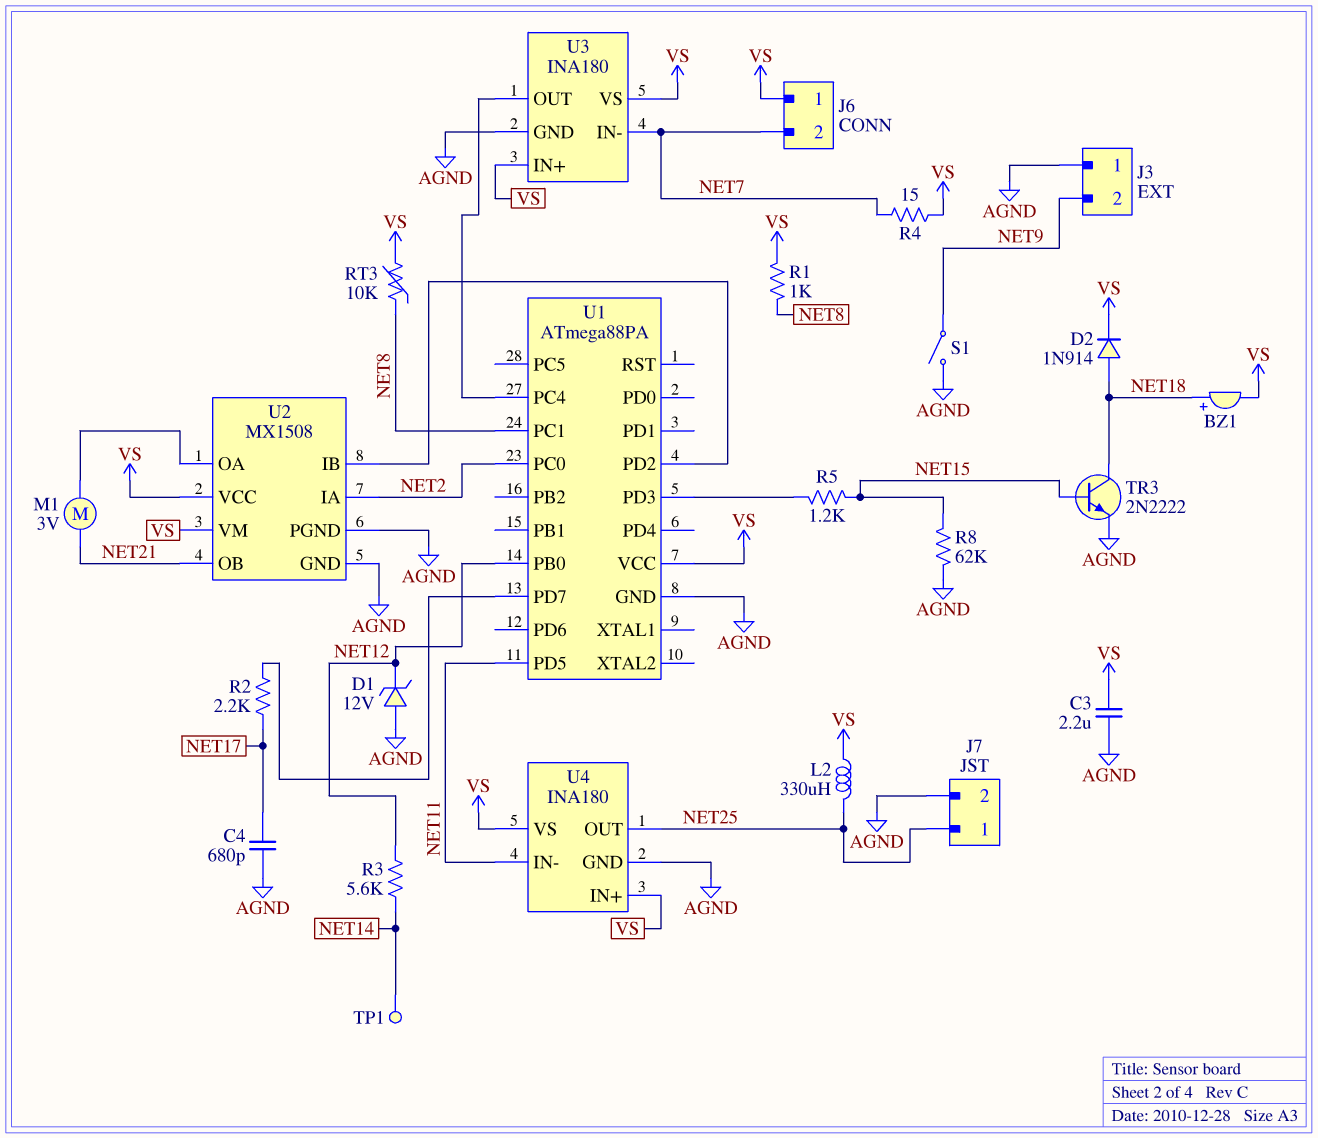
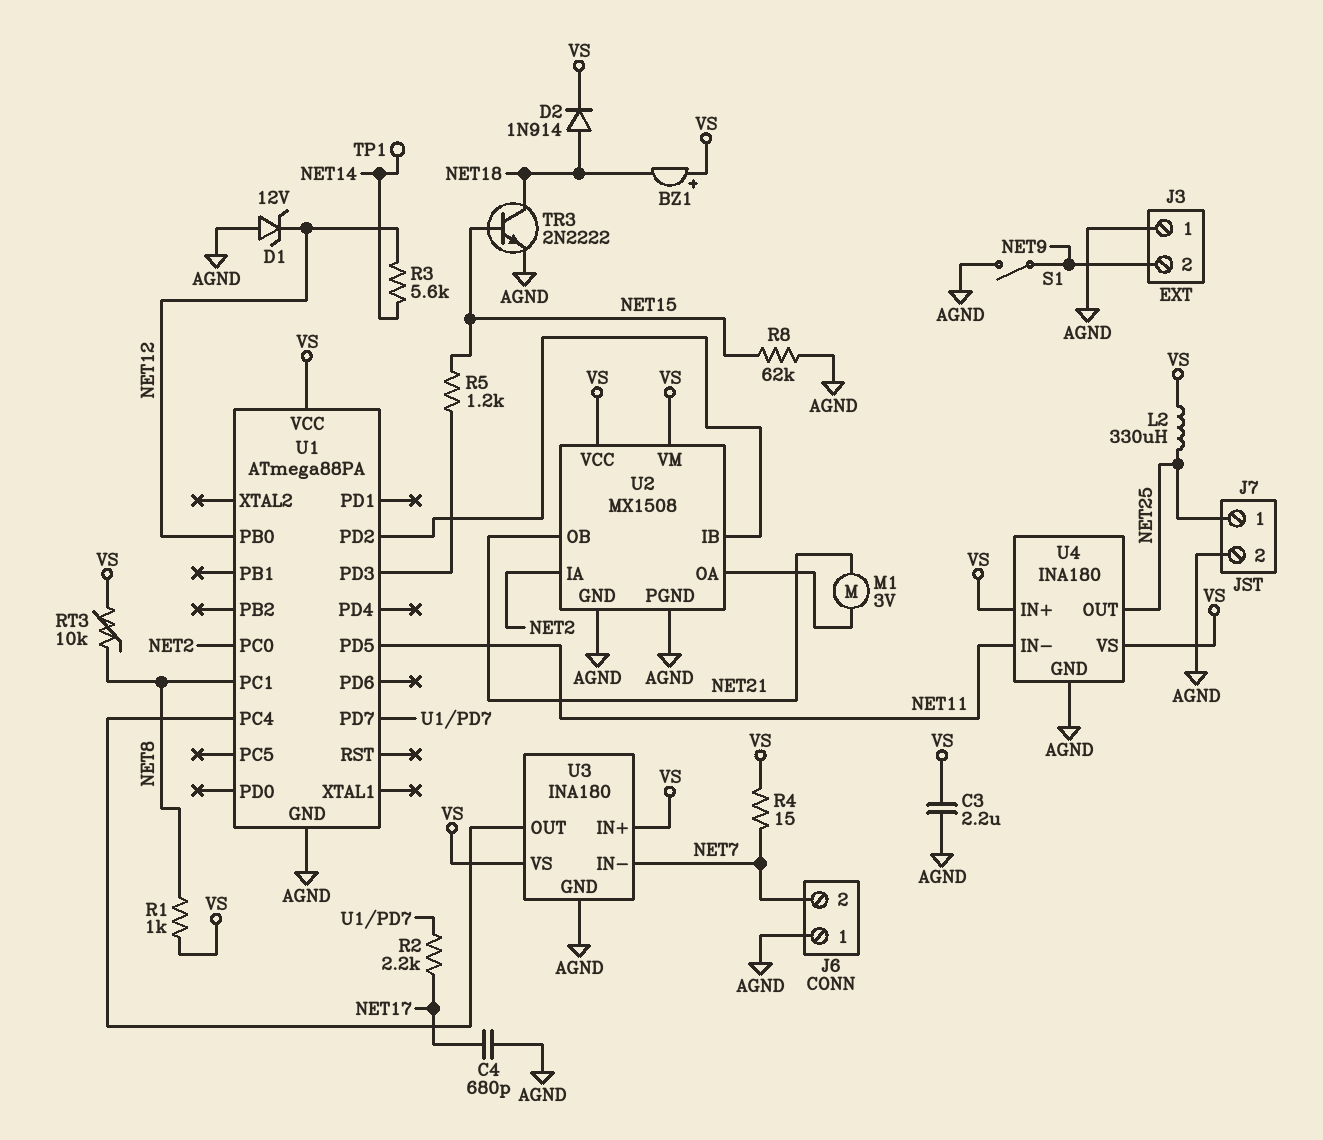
BZ1: buzzer (plus NET18, minus VS) -> buzzer (plus VS, minus NET18)
J6 pin 1: VS -> AGND

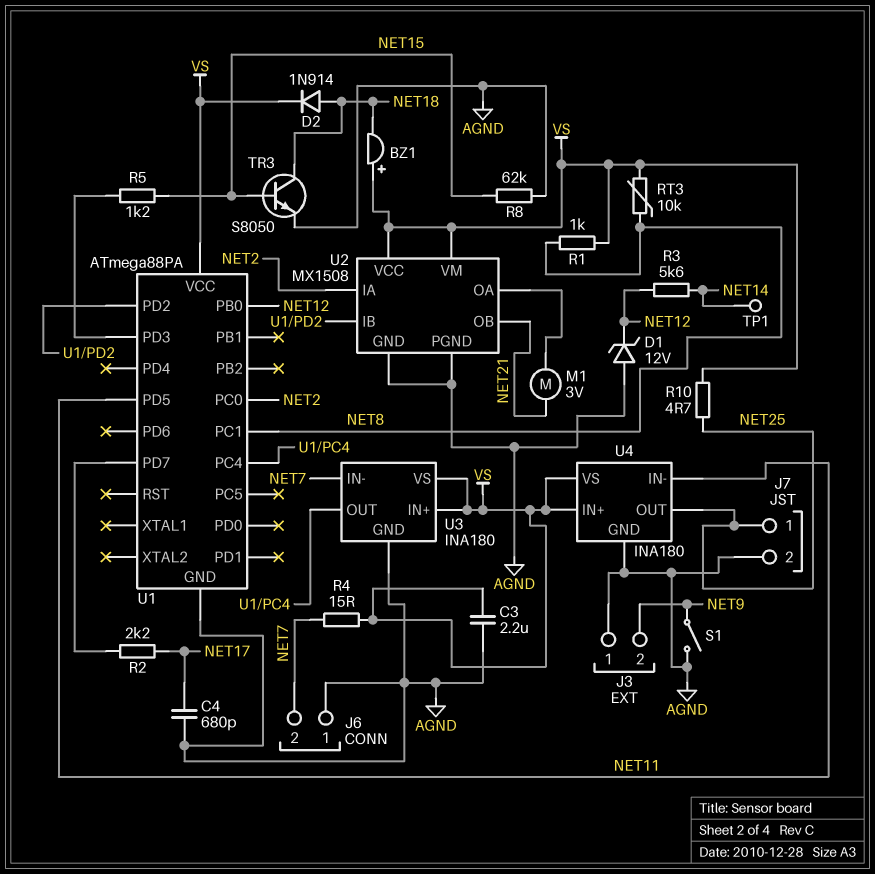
L2: 330uH (NET25, VS) -> none
R10: none -> 4.7 (NET25, VS)
TR3: NPN 2N2222 (B NET15, C NET18, E AGND) -> NPN S8050 (B NET15, C NET18, E AGND)

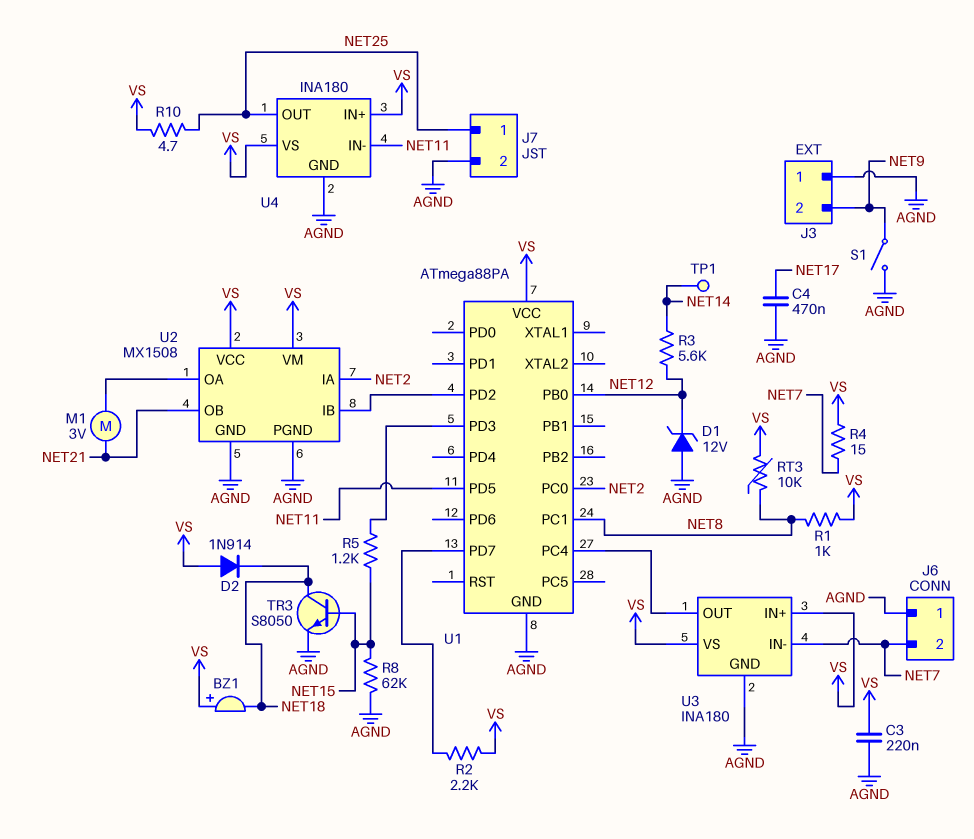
C3: 2.2uF (AGND, VS) -> 220nF (AGND, VS)
C4: 680pF (AGND, NET17) -> 470nF (AGND, NET17)
D2: diode 1N914 (A NET18, K VS) -> diode 1N914 (A VS, K NET18)
R2: 2.2k (NET17, U1/PD7) -> 2.2k (U1/PD7, VS)

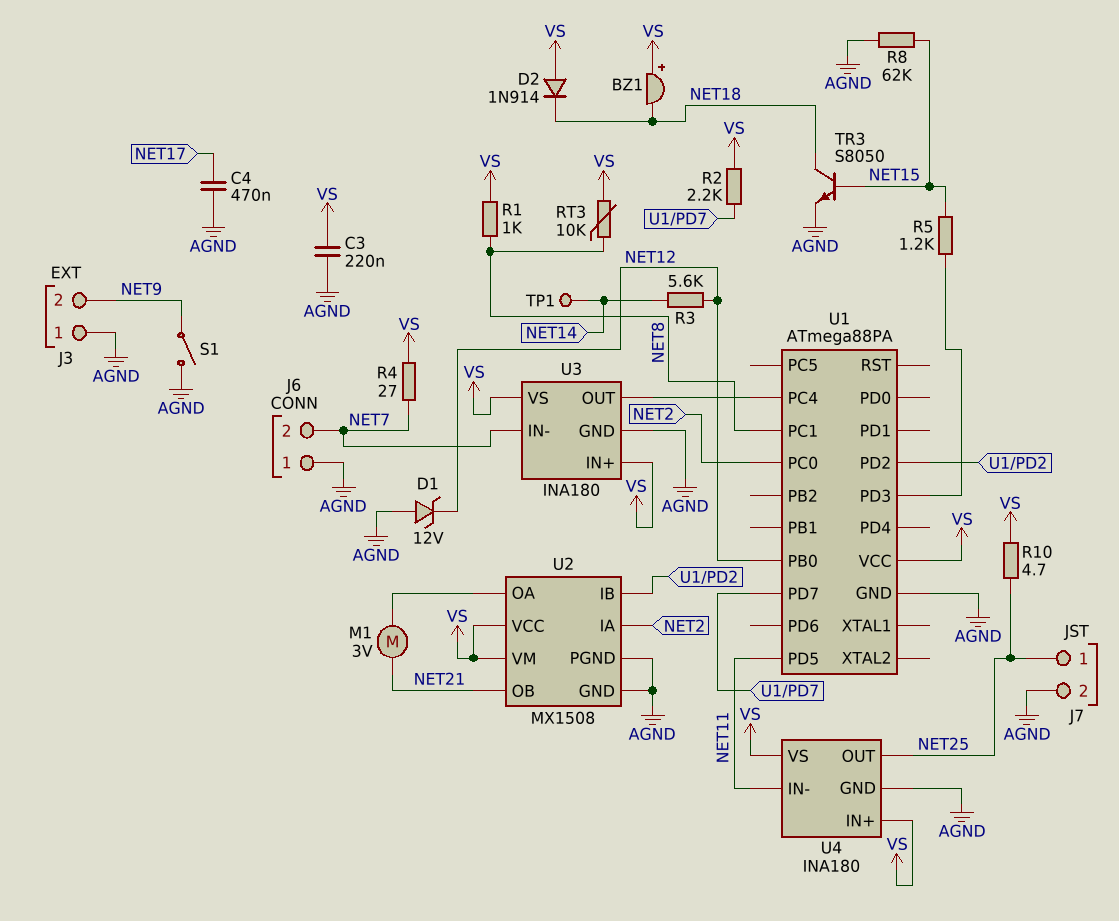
R4: 15 (NET7, VS) -> 27 (NET7, VS)

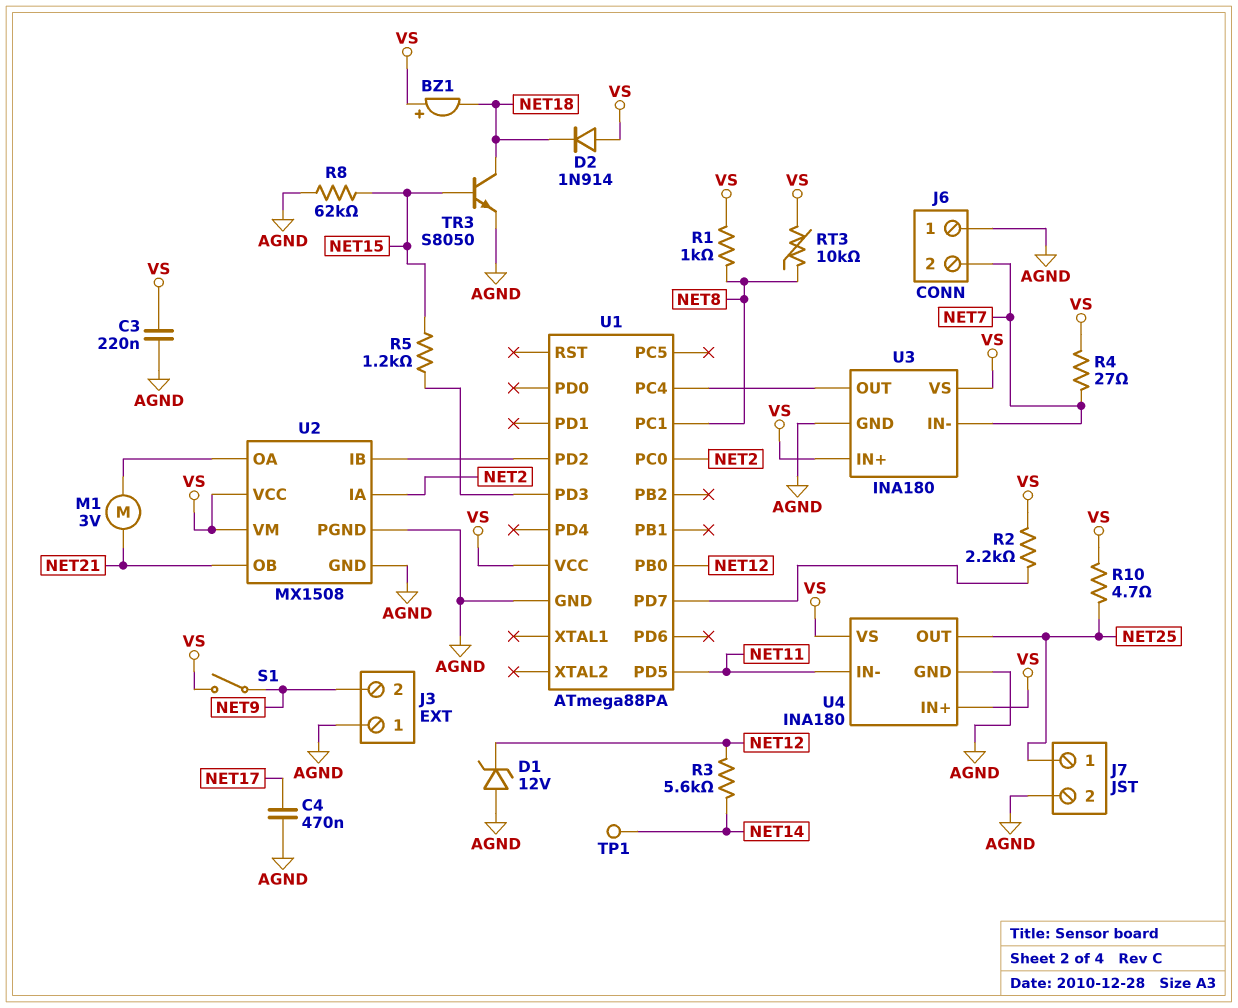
S1: switch (AGND, NET9) -> switch (NET9, VS)

